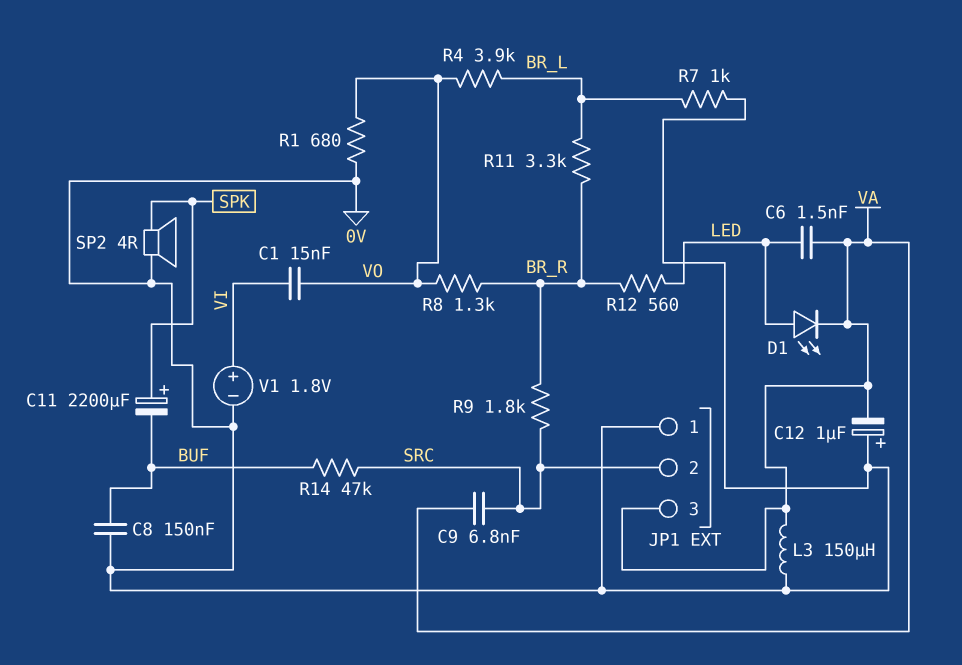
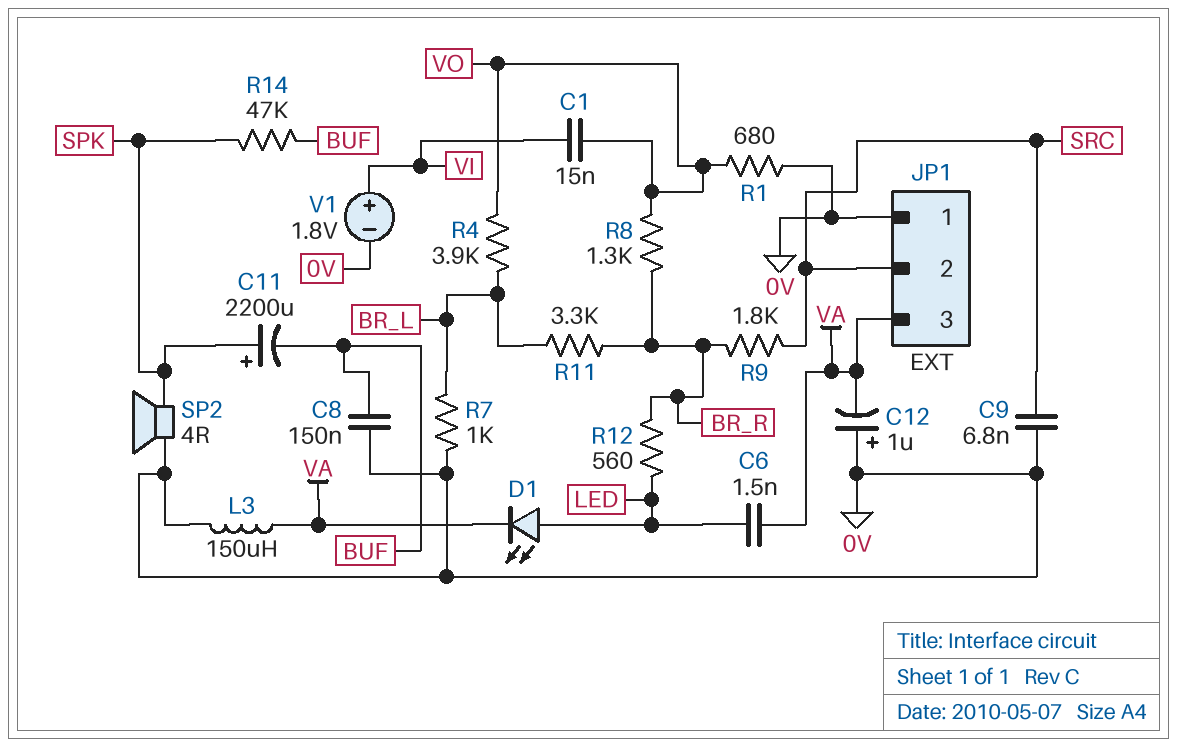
C9: 6.8nF (SRC, VA) -> 6.8nF (0V, SRC)
R14: 47k (BUF, SRC) -> 47k (BUF, SPK)

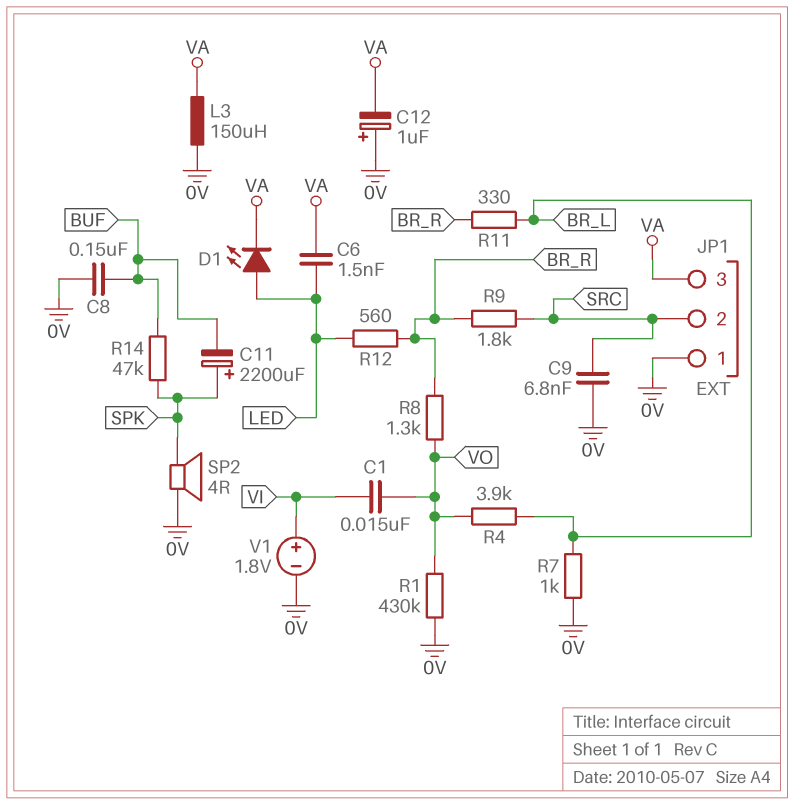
R1: 680 (0V, VO) -> 430k (0V, VO)
R11: 3.3k (BR_L, BR_R) -> 330 (BR_L, BR_R)

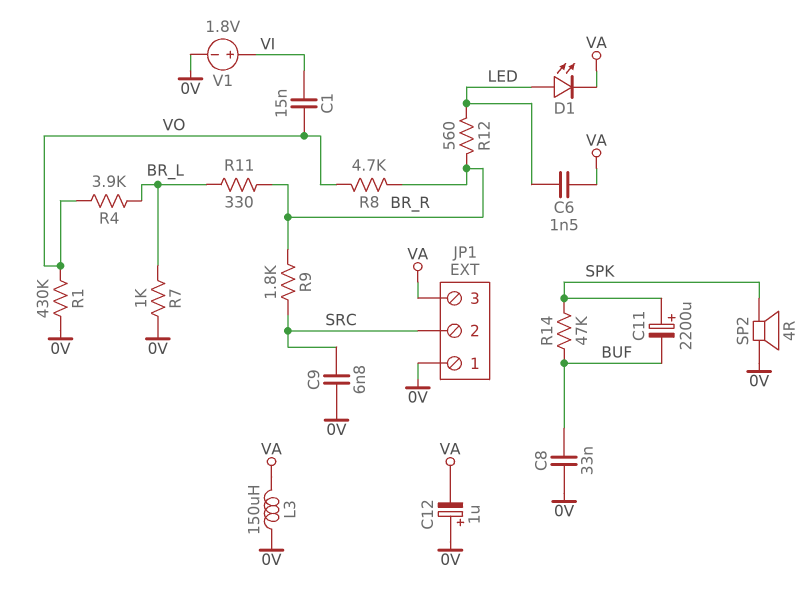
C8: 150nF (0V, BUF) -> 33nF (0V, BUF)
R8: 1.3k (BR_R, VO) -> 4.7k (BR_R, VO)

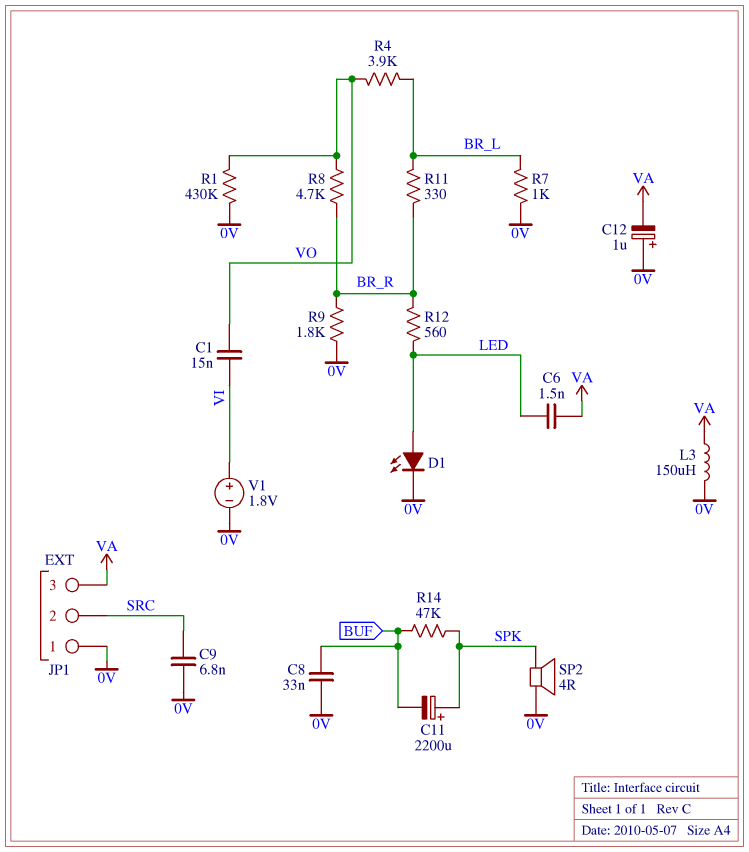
D1: LED (A LED, K VA) -> LED (A LED, K 0V)
R9: 1.8k (BR_R, SRC) -> 1.8k (0V, BR_R)

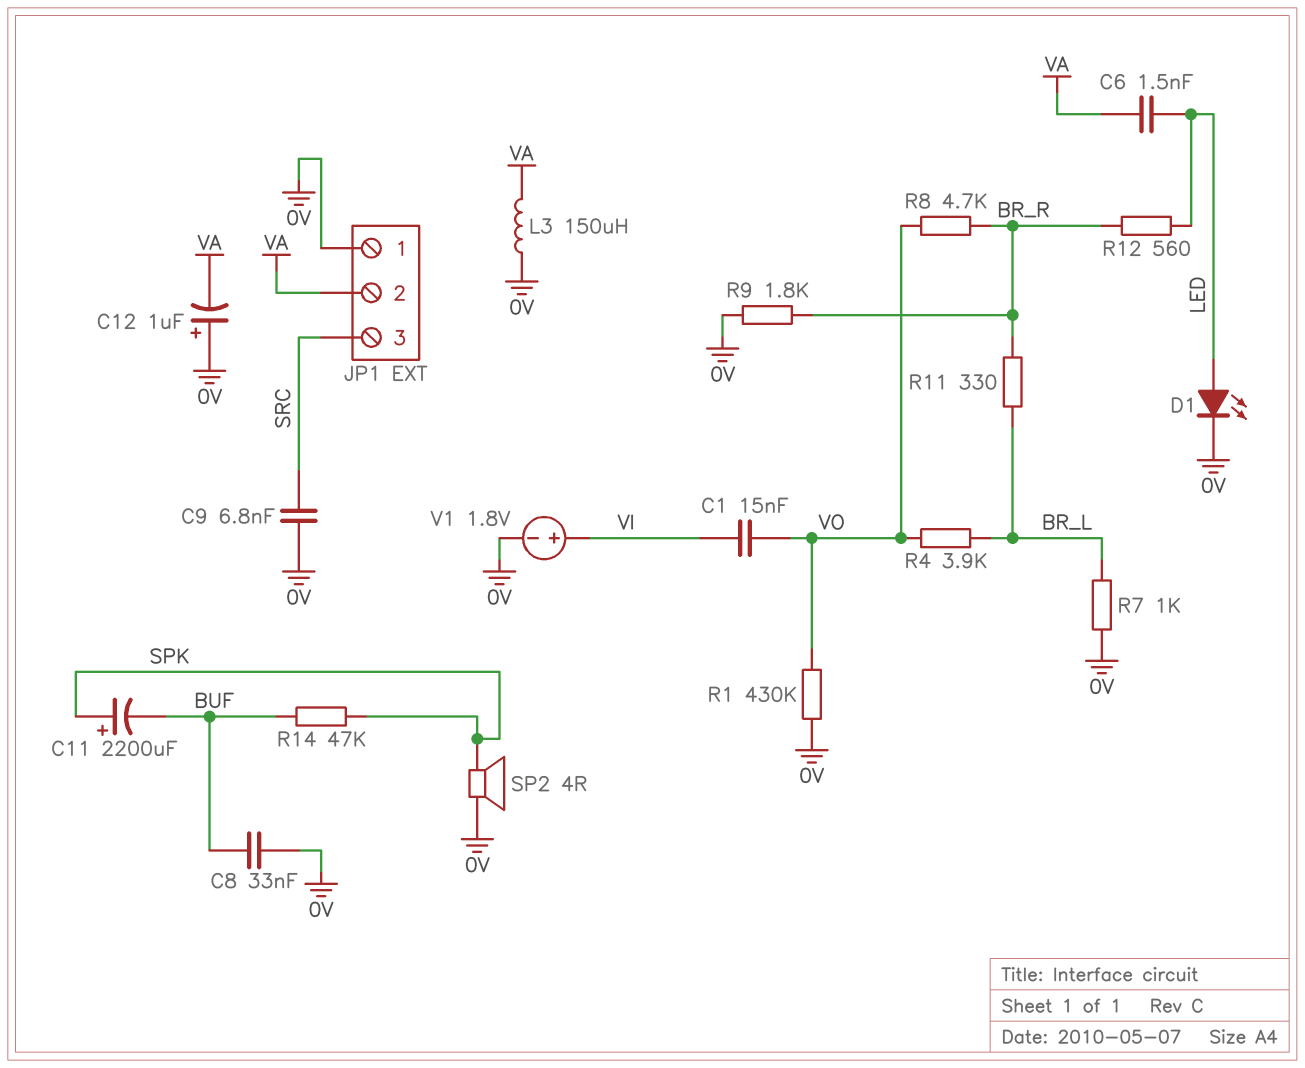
JP1 pin 2: SRC -> VA
JP1 pin 3: VA -> SRC

